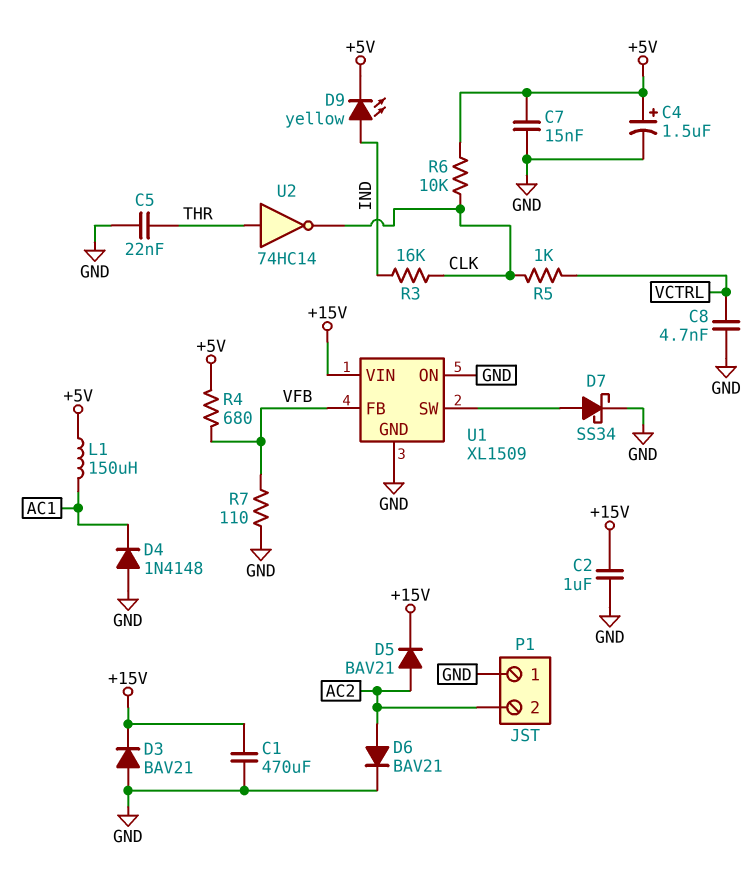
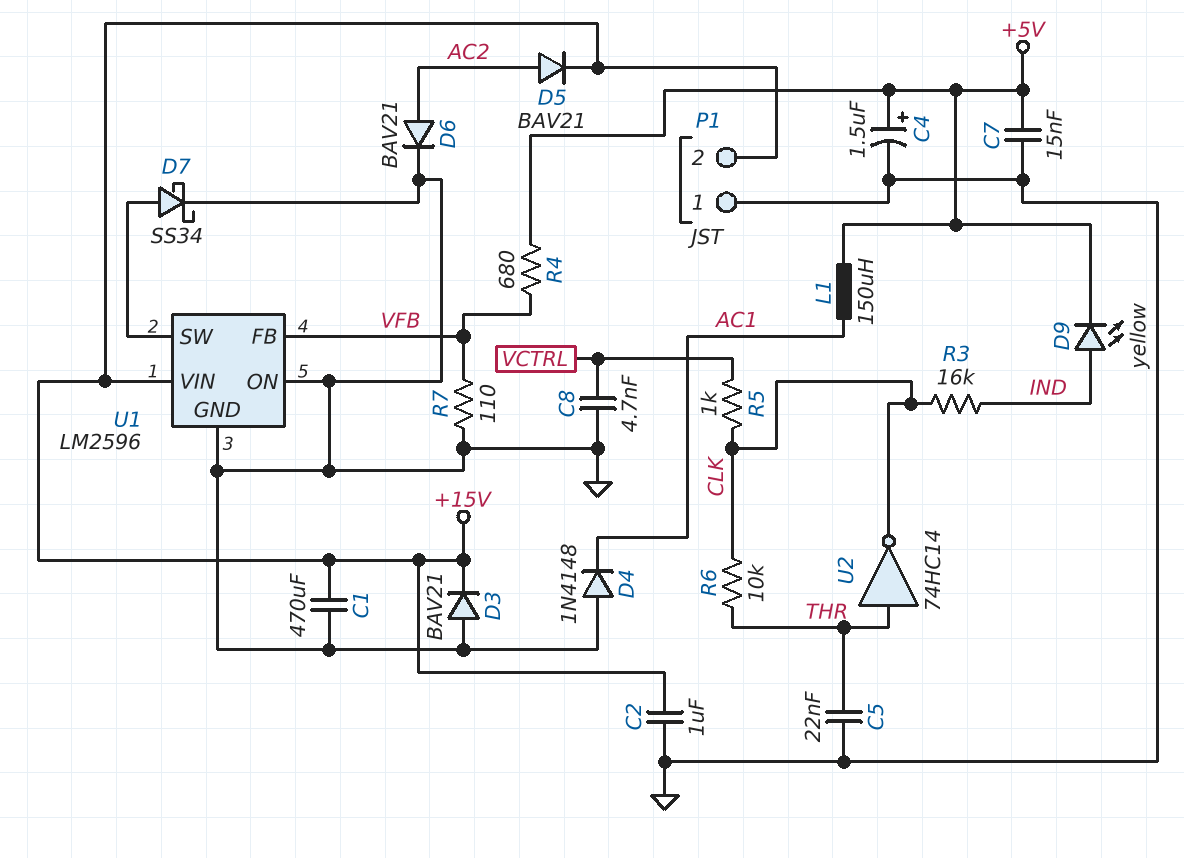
P1 pin 2: AC2 -> +15V
R6: 10k (+5V, CLK) -> 10k (CLK, THR)
U1: XL1509 -> LM2596

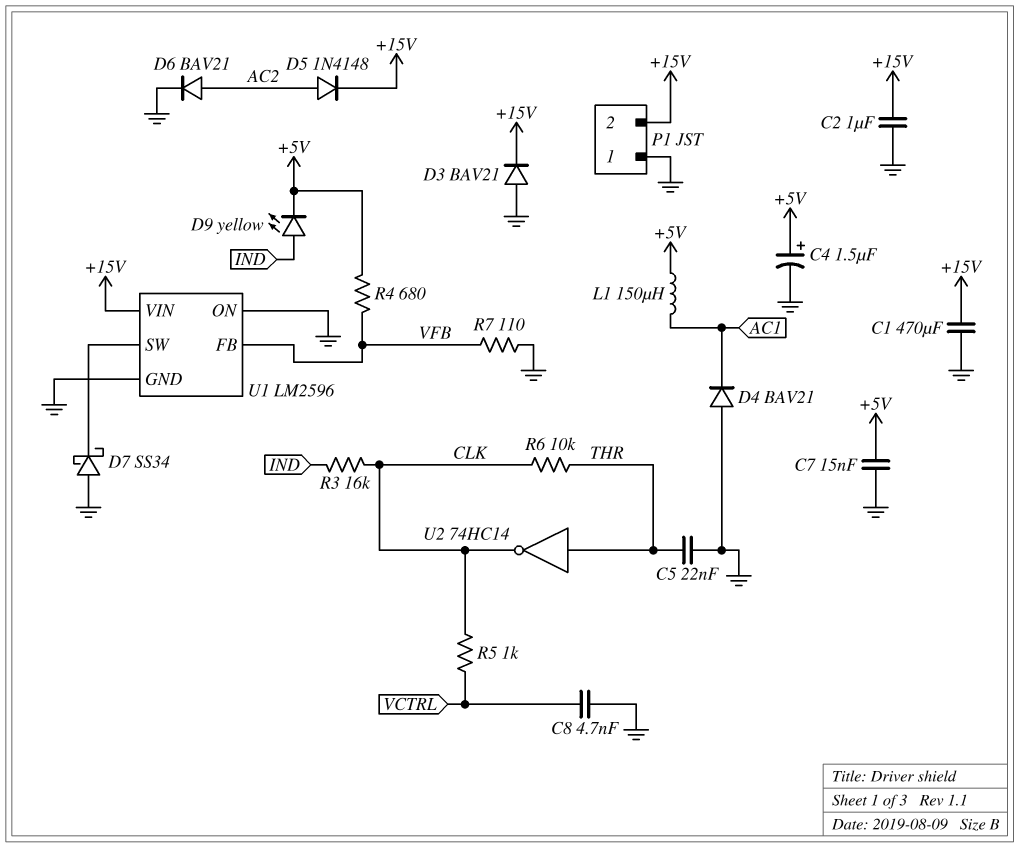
D4: diode 1N4148 (A GND, K AC1) -> diode BAV21 (A GND, K AC1)
D5: diode BAV21 (A AC2, K +15V) -> diode 1N4148 (A AC2, K +15V)
D7: schottky SS34 (A U1/SW, K GND) -> schottky SS34 (A GND, K U1/SW)

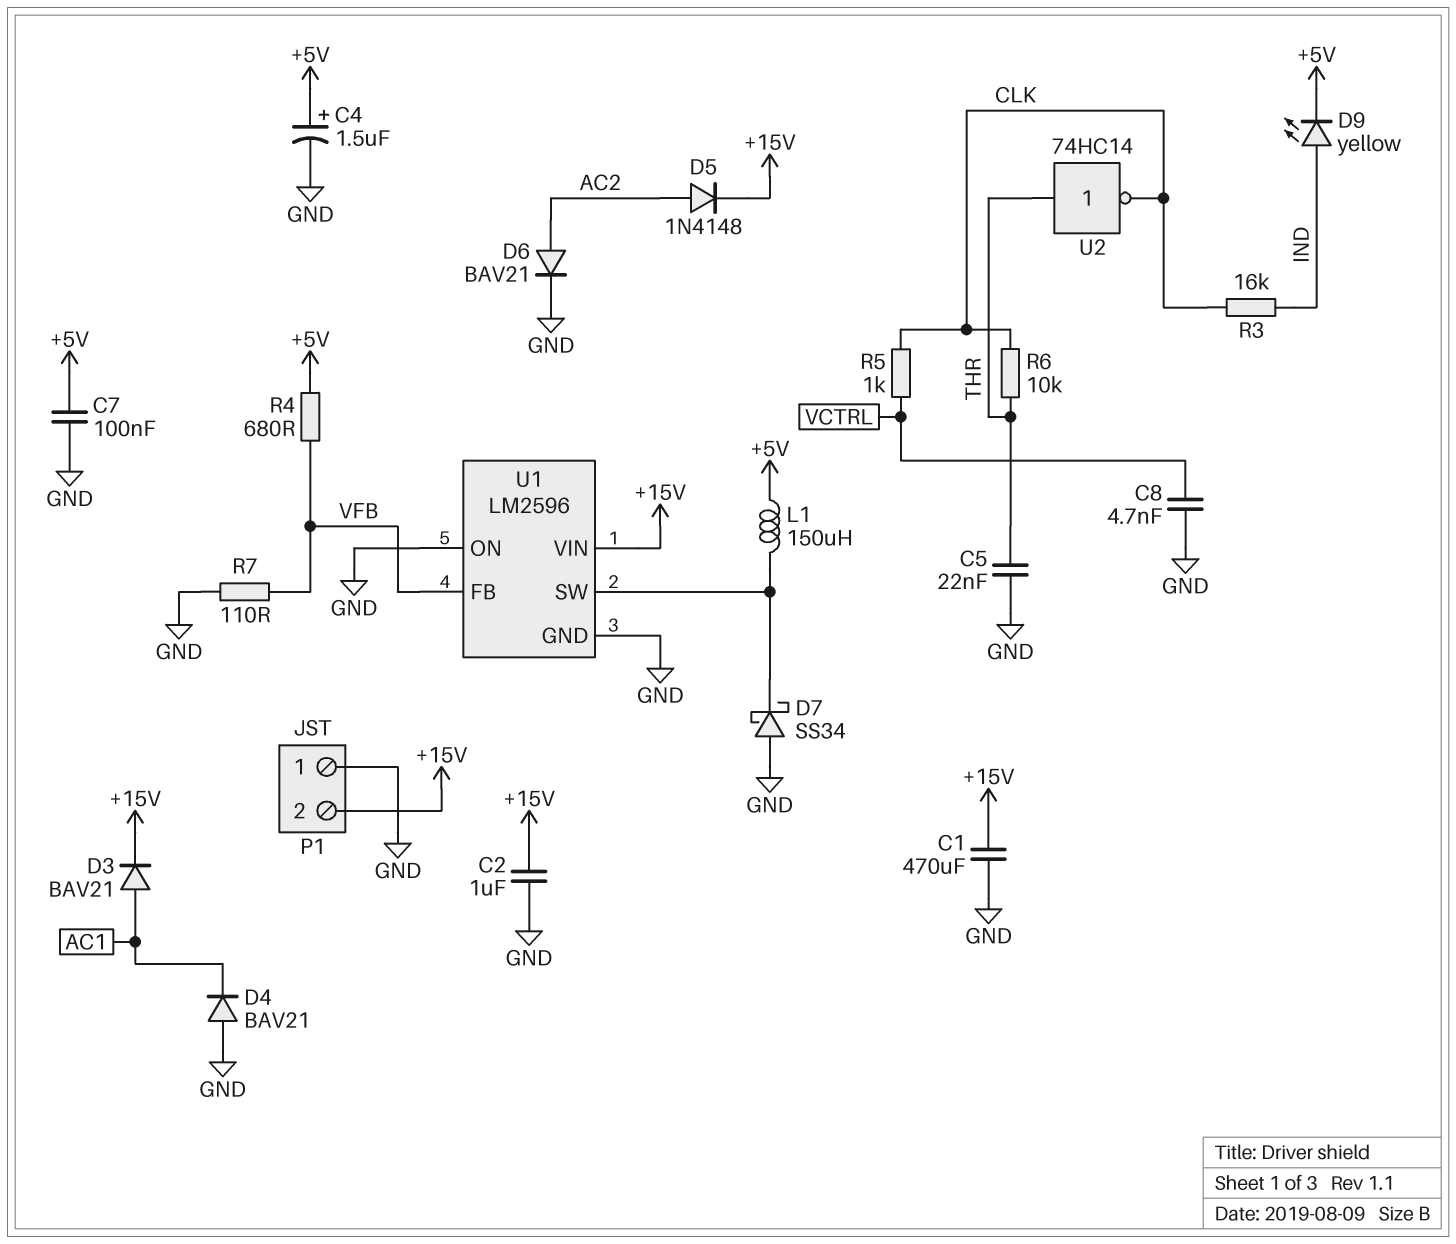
C7: 15nF (+5V, GND) -> 100nF (+5V, GND)
D3: diode BAV21 (A GND, K +15V) -> diode BAV21 (A AC1, K +15V)
L1: 150uH (+5V, AC1) -> 150uH (+5V, U1/SW)

